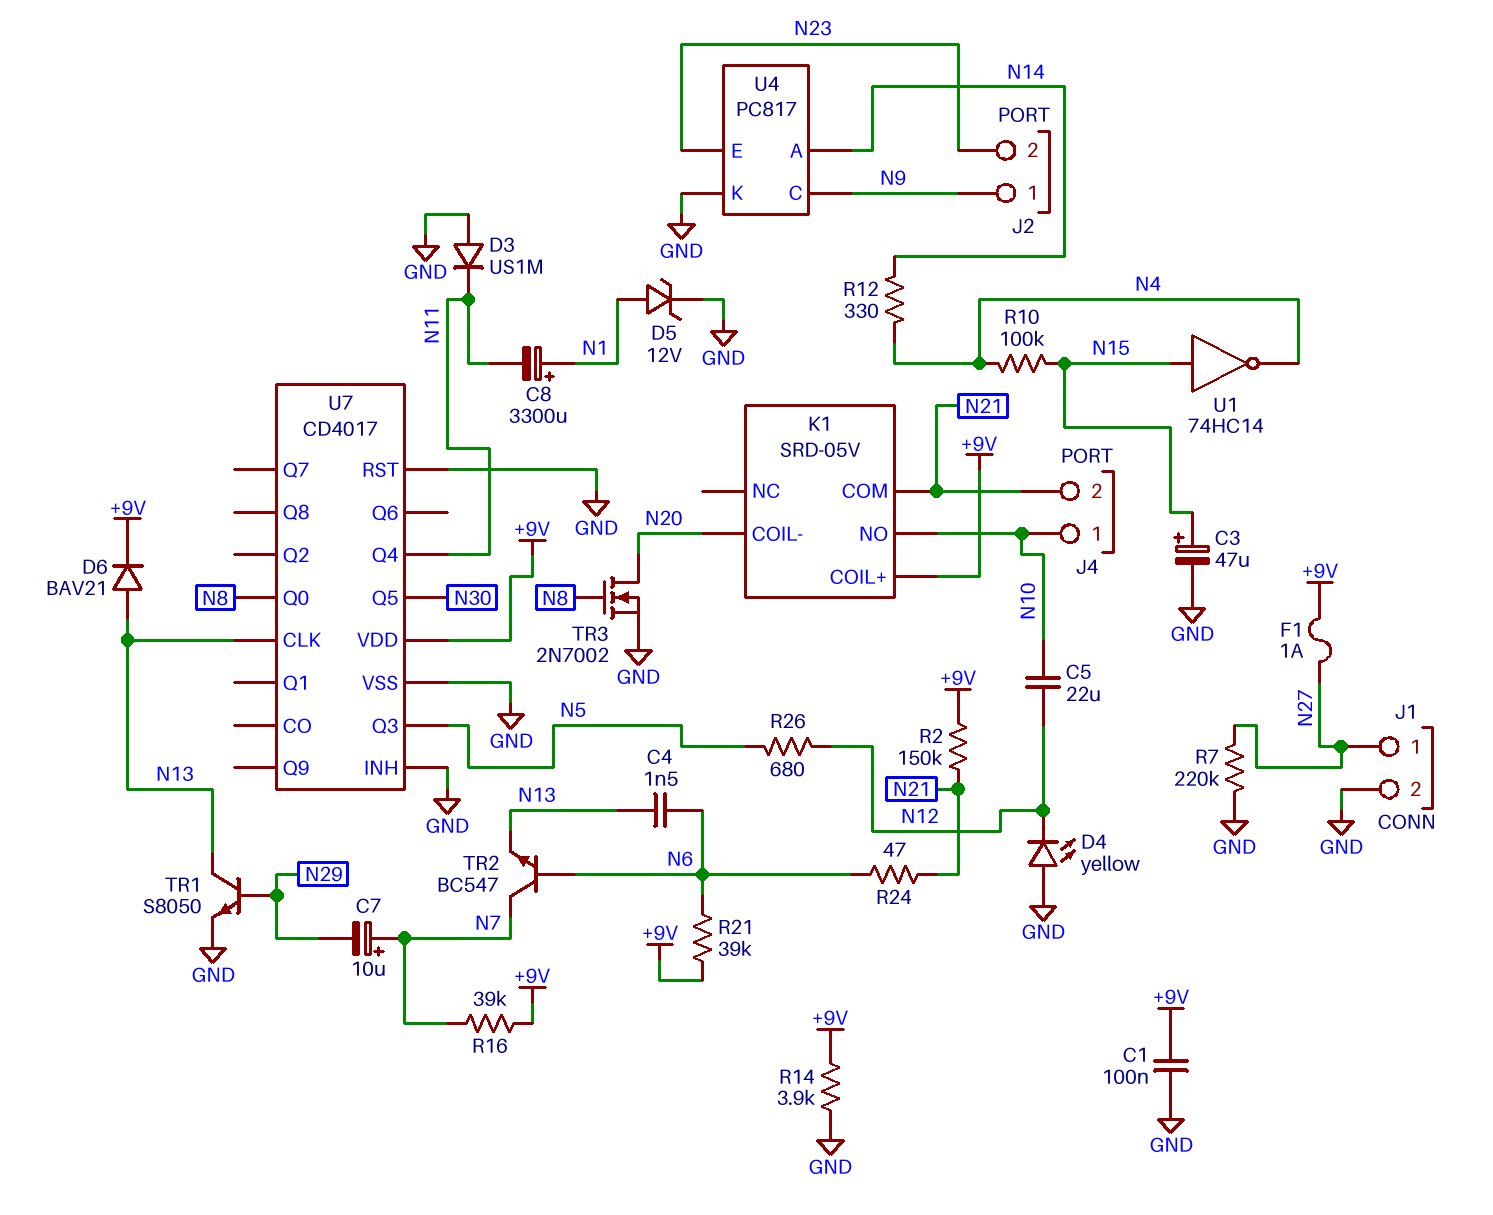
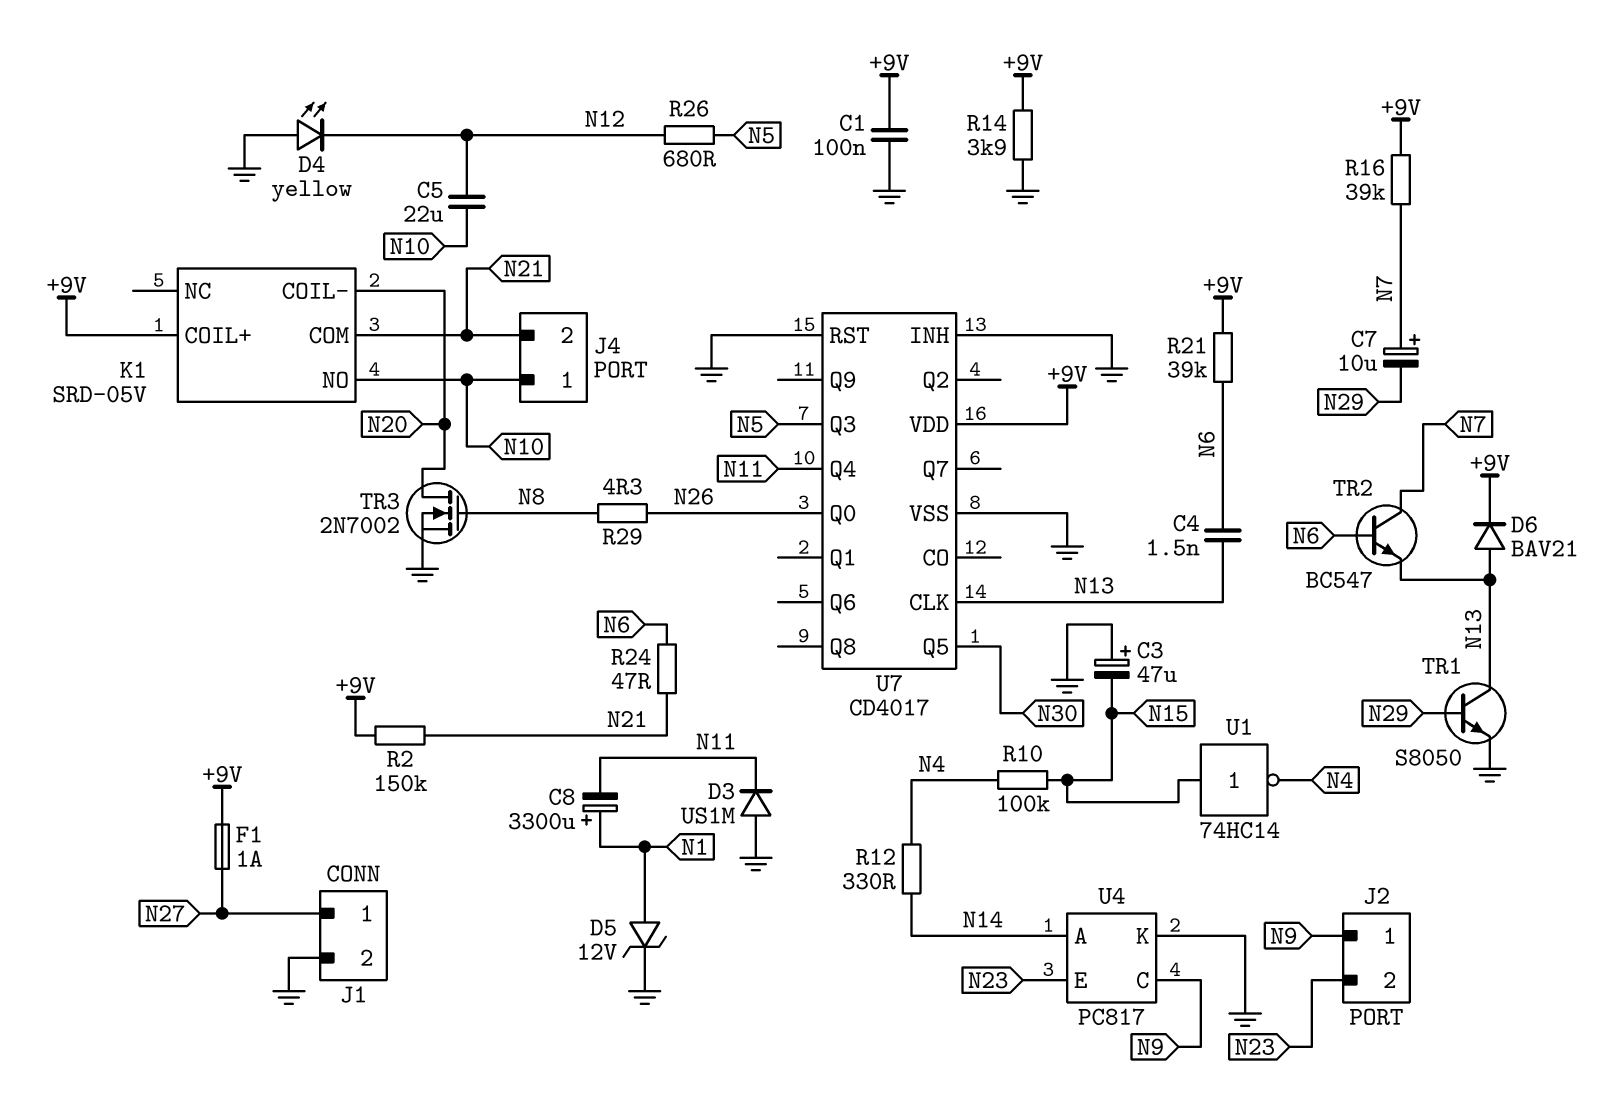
C3: 47uF (plus N15, minus GND) -> 47uF (plus GND, minus N15)
R7: 220k (GND, N27) -> none
R29: none -> 4.3 (N8, N26)
U7 pin Q0: N8 -> N26

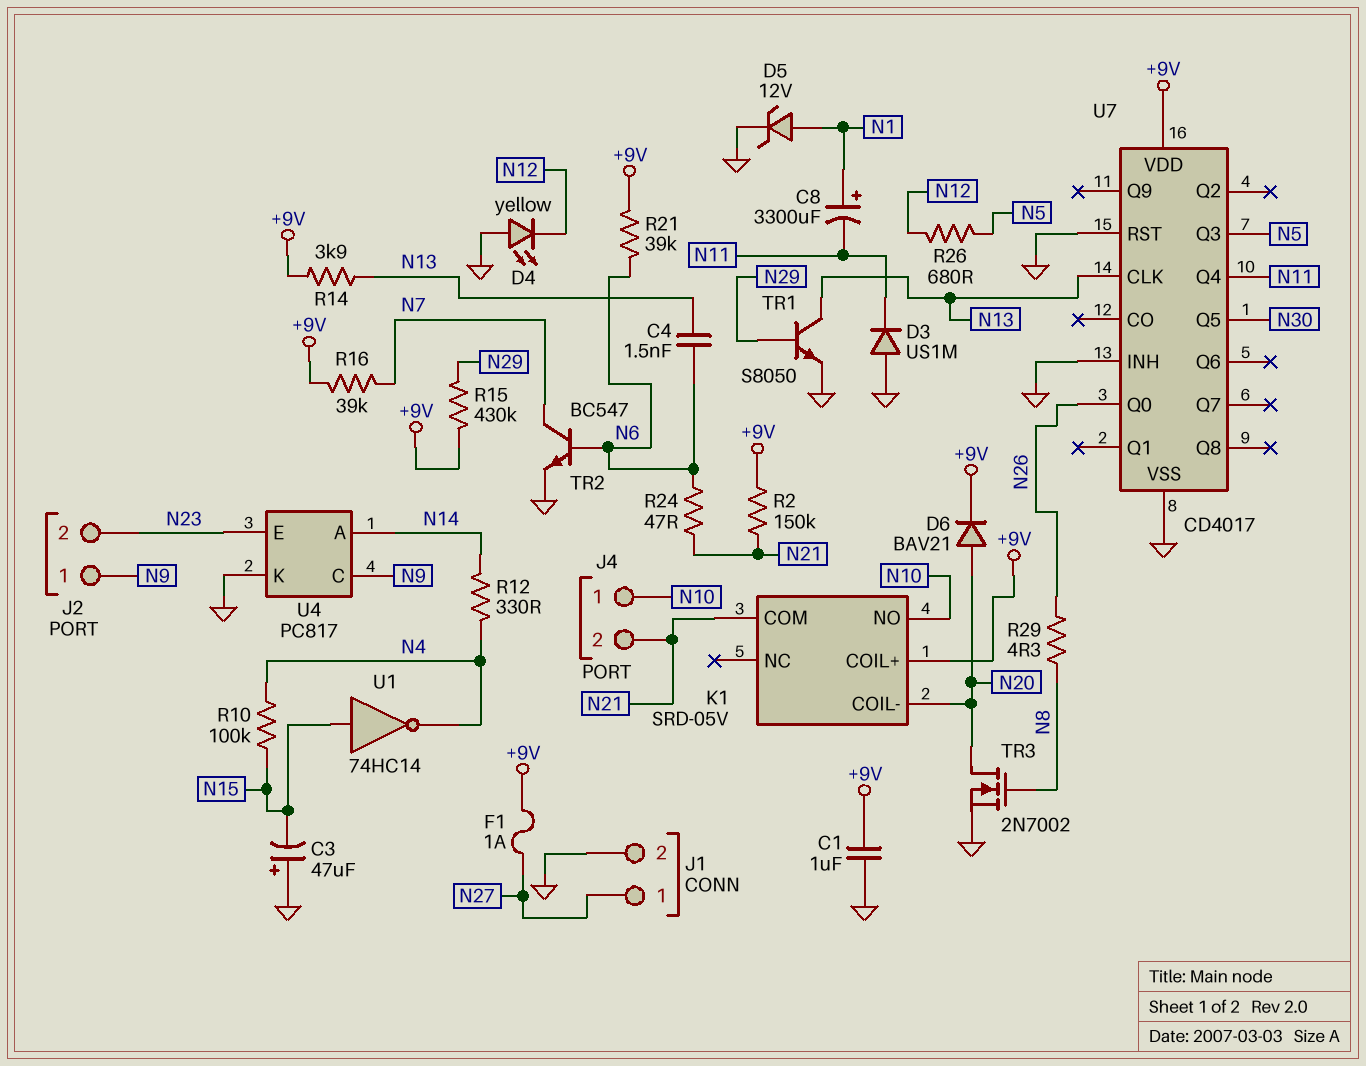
C1: 100nF (+9V, GND) -> 1uF (+9V, GND)
C5: 22uF (N10, N12) -> none
C7: 10uF (plus N7, minus N29) -> none
D6: diode BAV21 (A N13, K +9V) -> diode BAV21 (A N20, K +9V)
R14: 3.9k (+9V, GND) -> 3.9k (+9V, N13)
R15: none -> 430k (+9V, N29)
TR2: NPN BC547 (B N6, C N7, E N13) -> NPN BC547 (B N6, C N7, E GND)

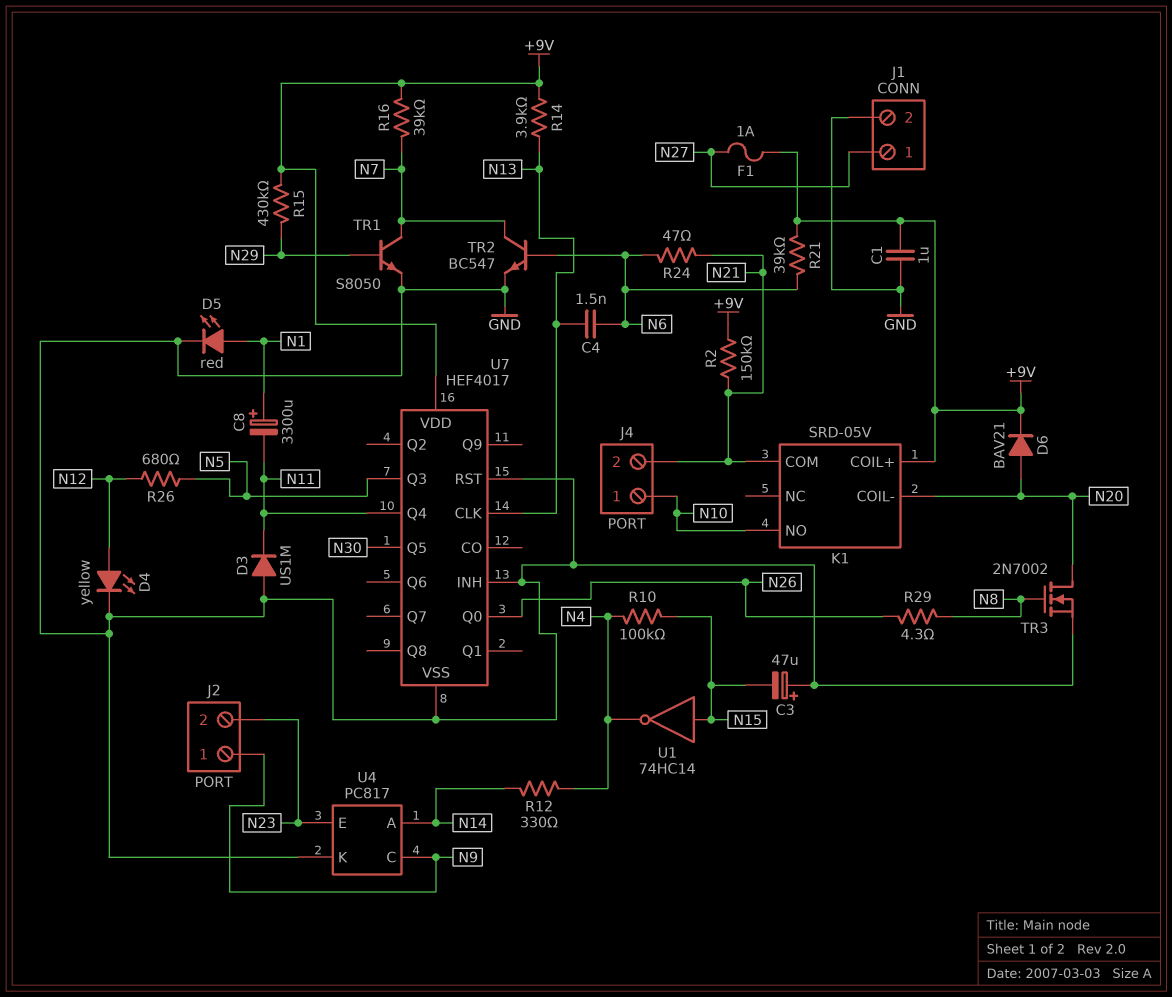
D4: LED yellow (A GND, K N12) -> LED yellow (A N12, K GND)
D5: zener 12V (A N1, K GND) -> LED red (A N1, K GND)
TR1: NPN S8050 (B N29, C N13, E GND) -> NPN S8050 (B N29, C N7, E GND)
U7: CD4017 -> HEF4017

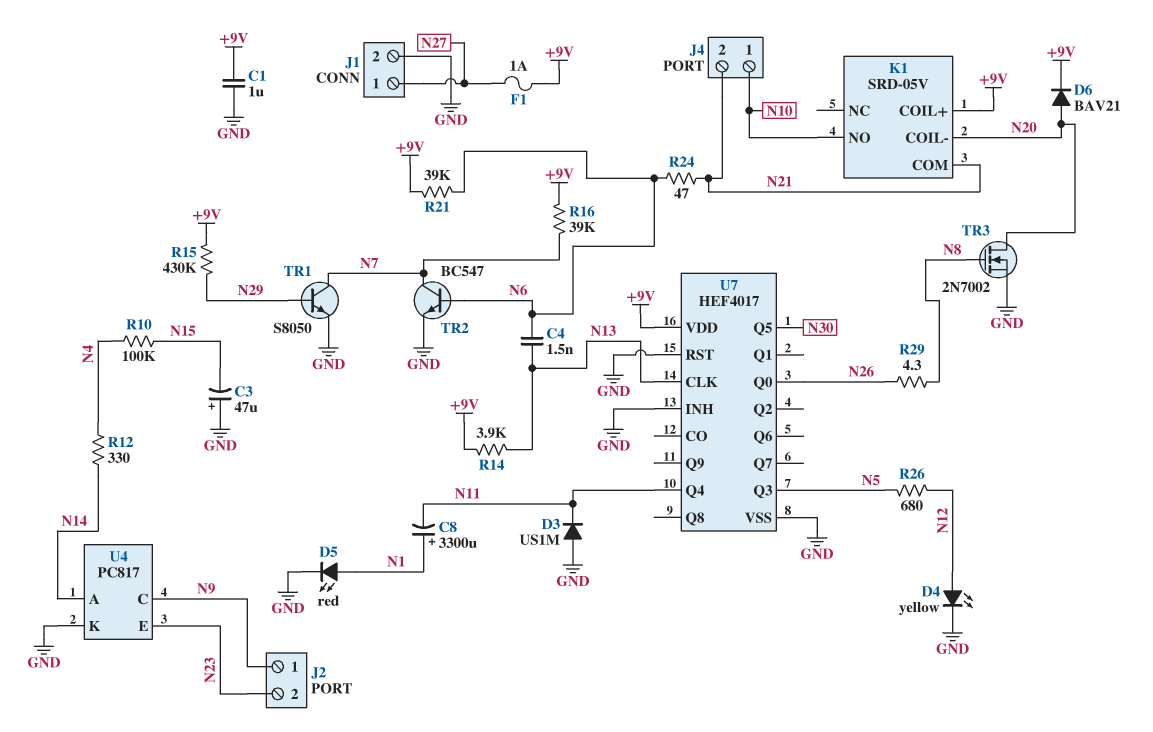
R2: 150k (+9V, N21) -> none
U1: NOT 74HC14 (in N15, out N4) -> none

